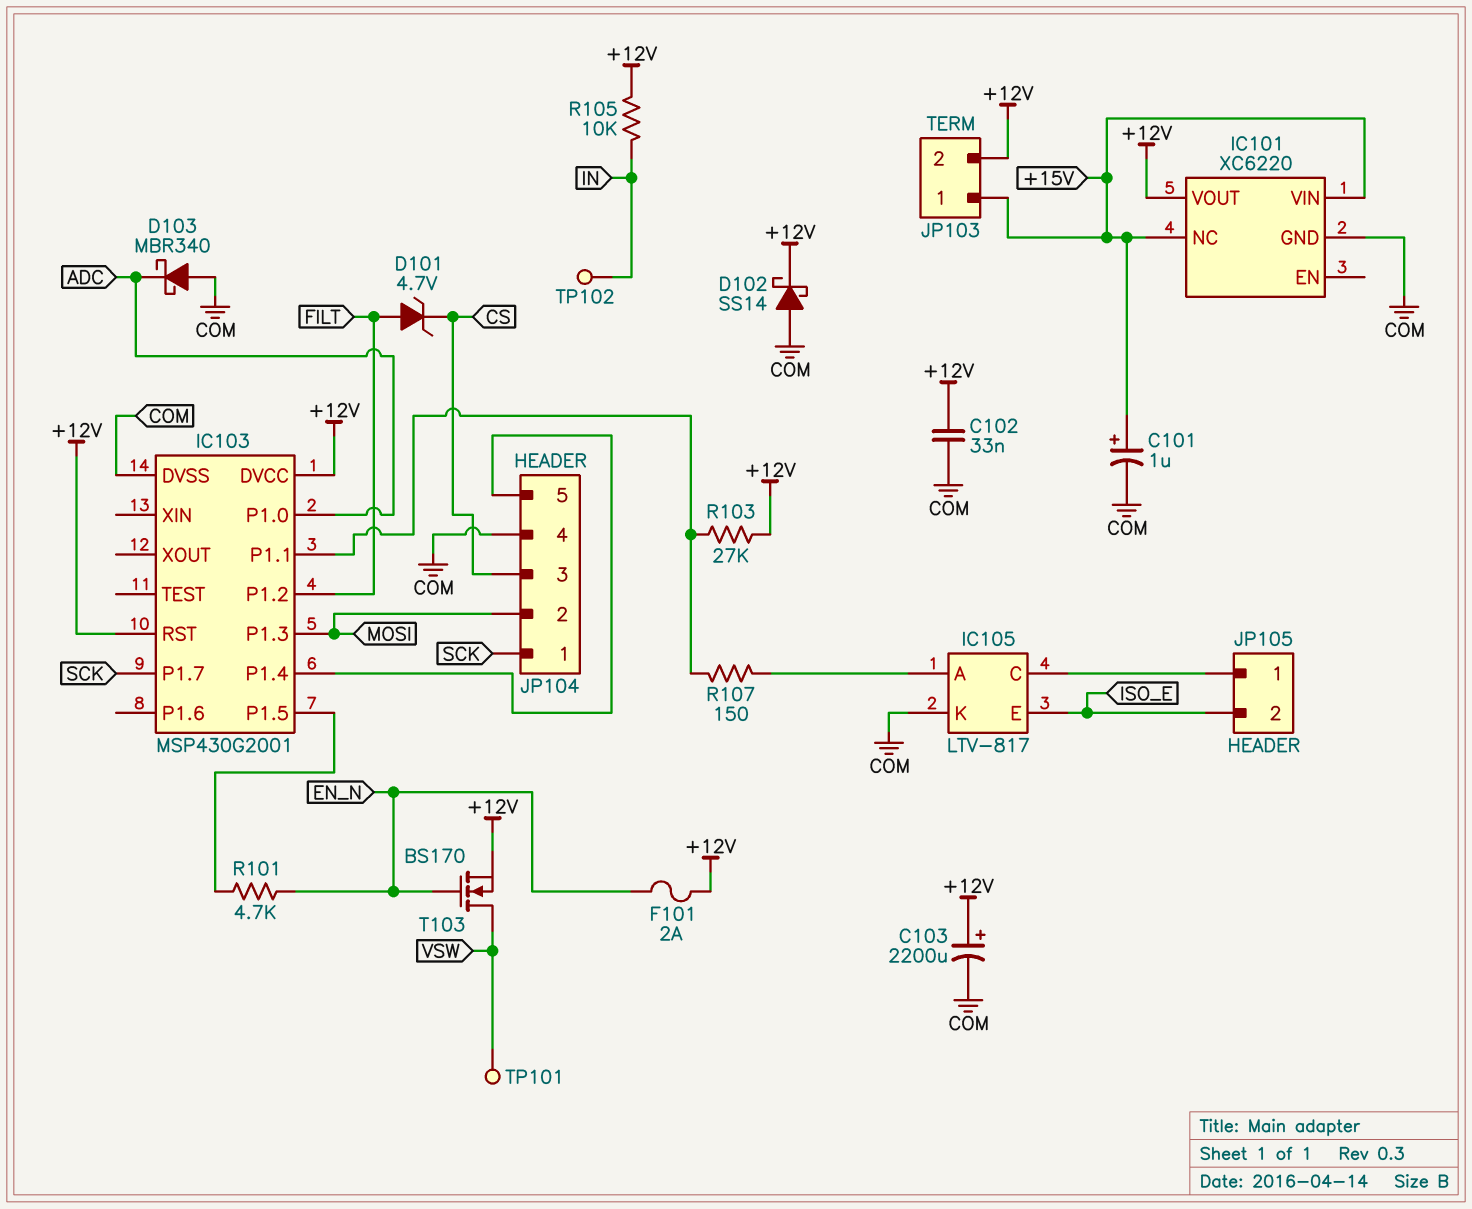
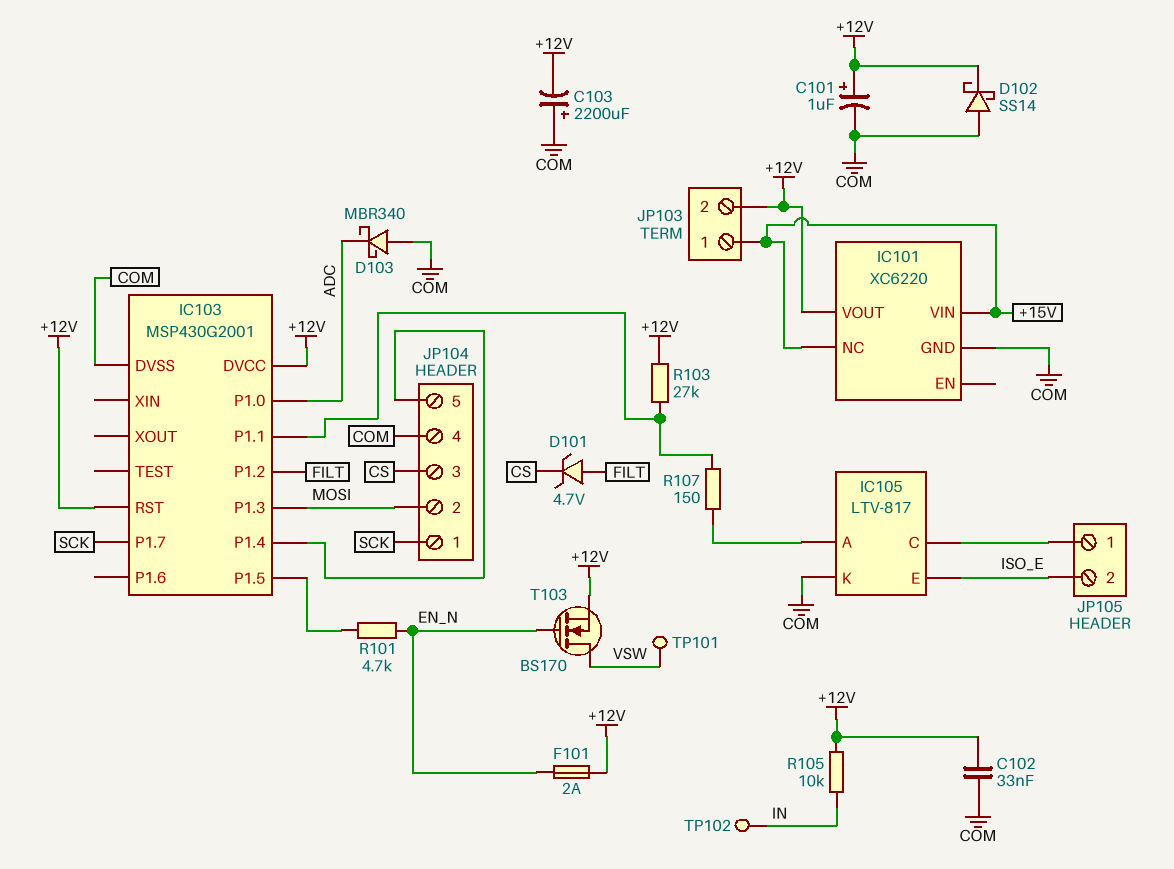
C101: 1uF (plus +15V, minus COM) -> 1uF (plus +12V, minus COM)
C103: 2200uF (plus +12V, minus COM) -> 2200uF (plus COM, minus +12V)

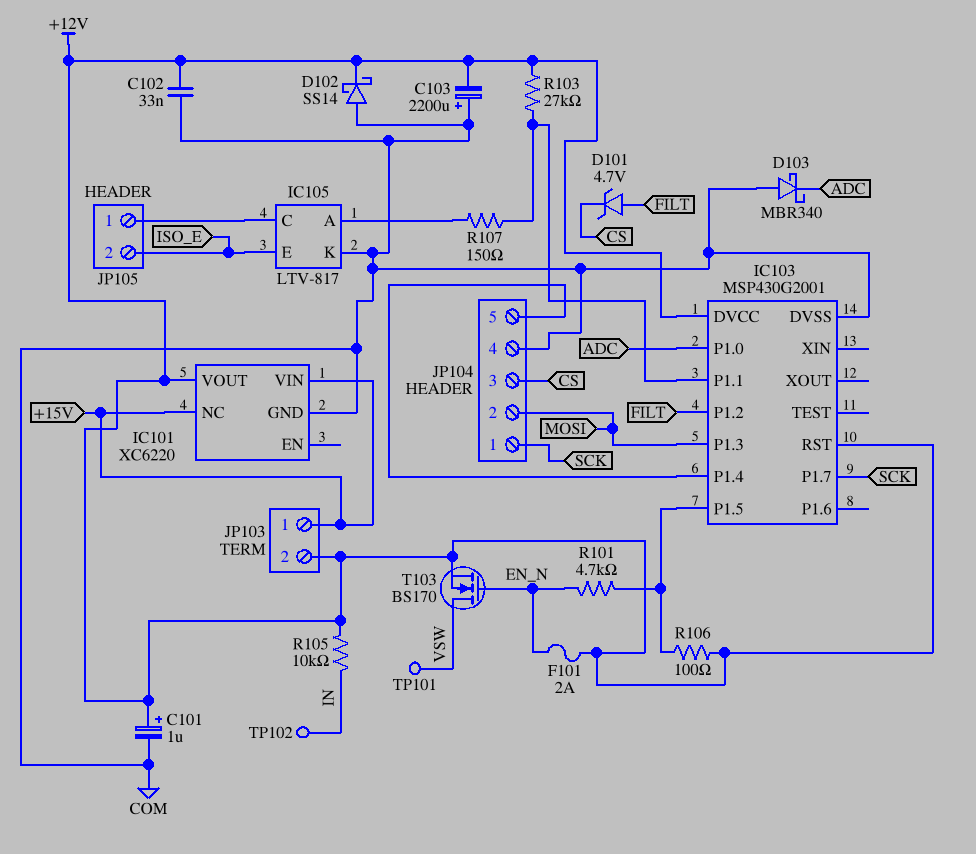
R106: none -> 100 (+12V, IC103/P1.5)

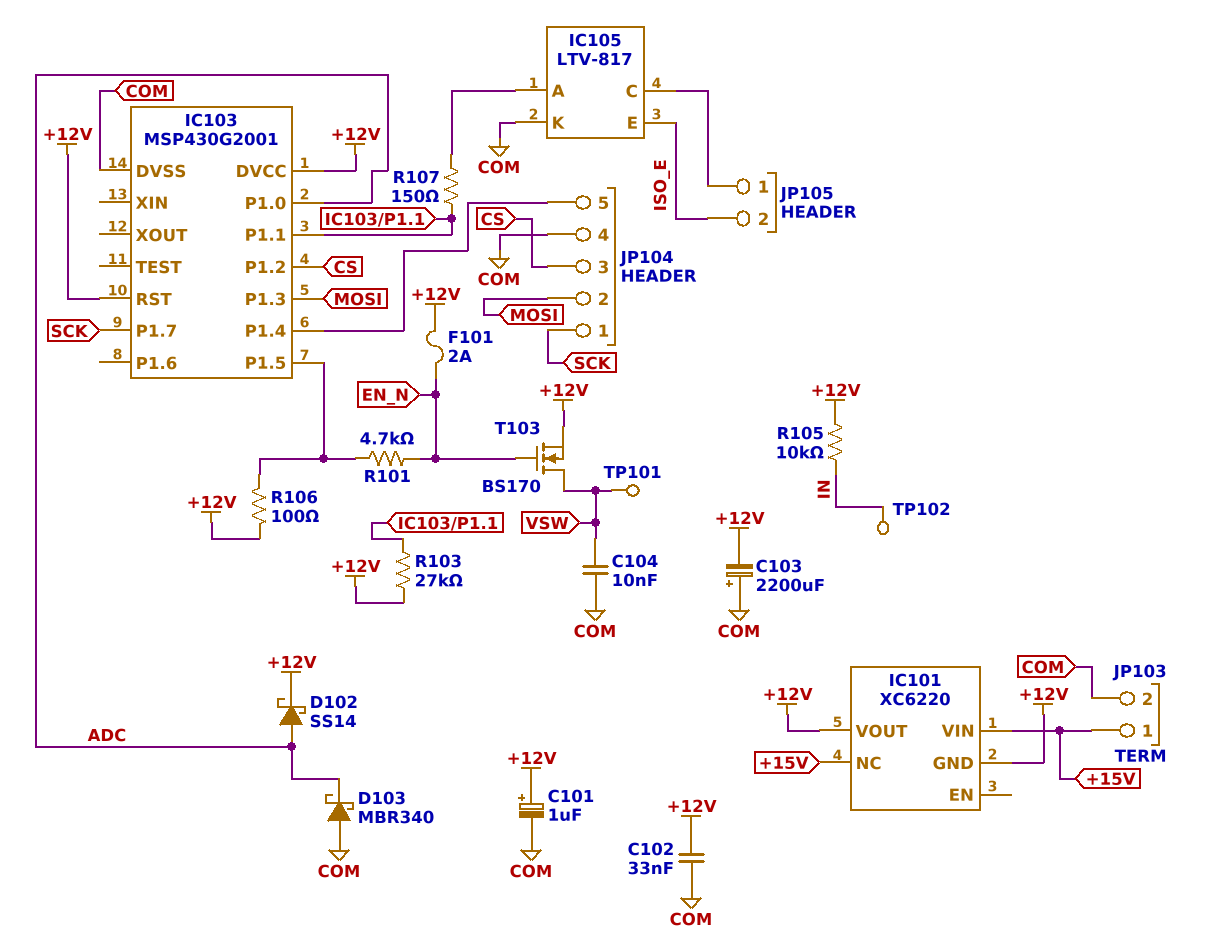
C104: none -> 10nF (COM, VSW)
D101: zener 4.7V (A FILT, K CS) -> none
D102: schottky SS14 (A COM, K +12V) -> schottky SS14 (A ADC, K +12V)
IC101 pin GND: COM -> +12V
IC103 pin P1.2: FILT -> CS
JP103 pin 2: +12V -> COM

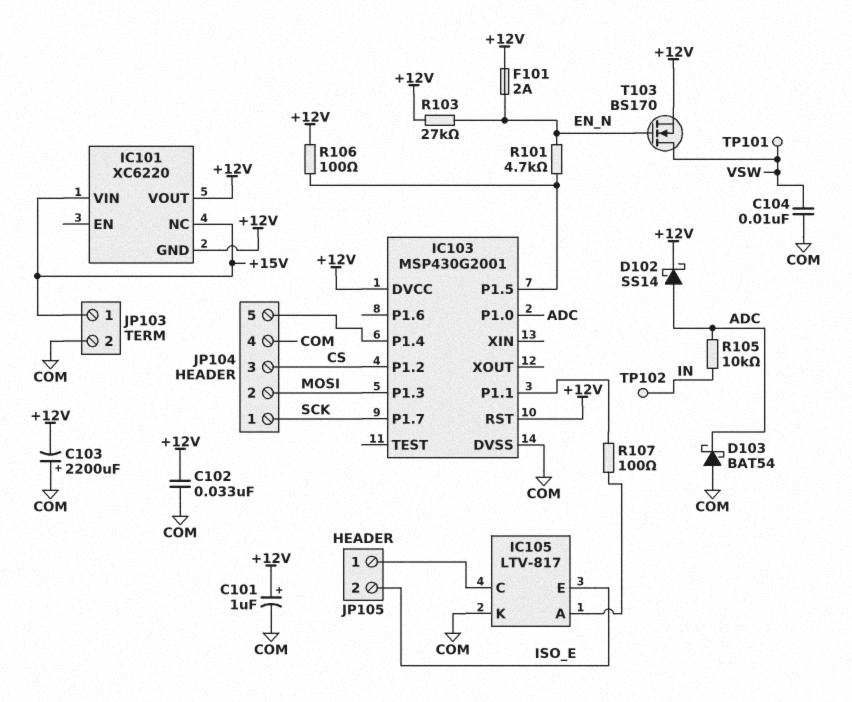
D103: schottky MBR340 (A COM, K ADC) -> schottky BAT54 (A COM, K ADC)
R103: 27k (+12V, IC103/P1.1) -> 27k (+12V, EN_N)
R105: 10k (+12V, IN) -> 10k (ADC, IN)
R107: 150 (IC103/P1.1, IC105/A) -> 100 (IC103/P1.1, IC105/A)

